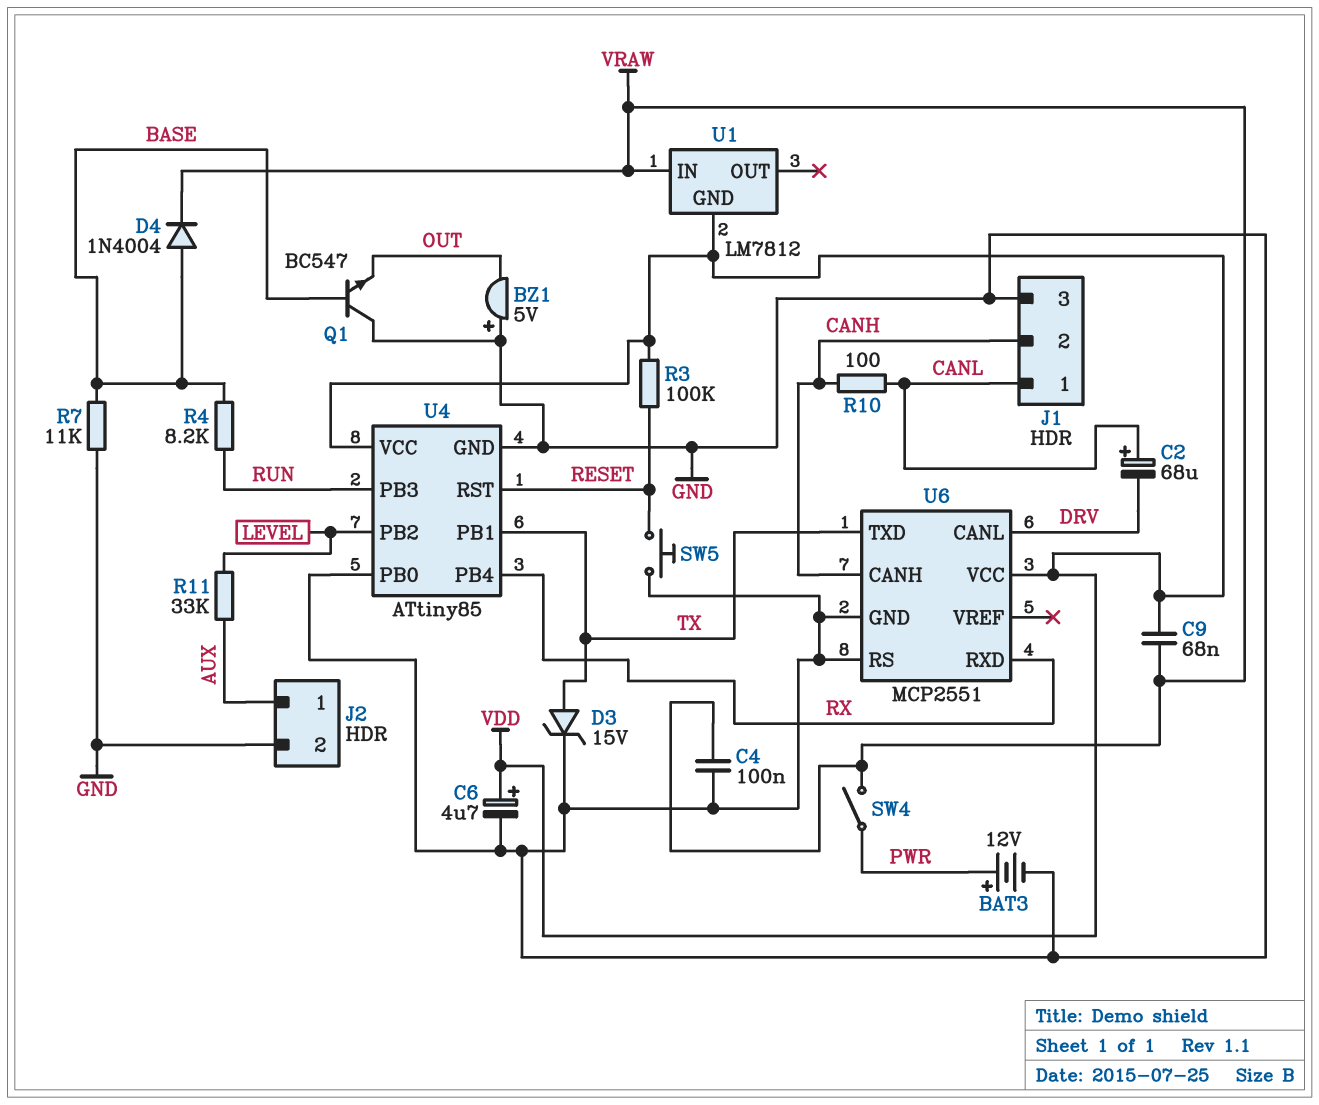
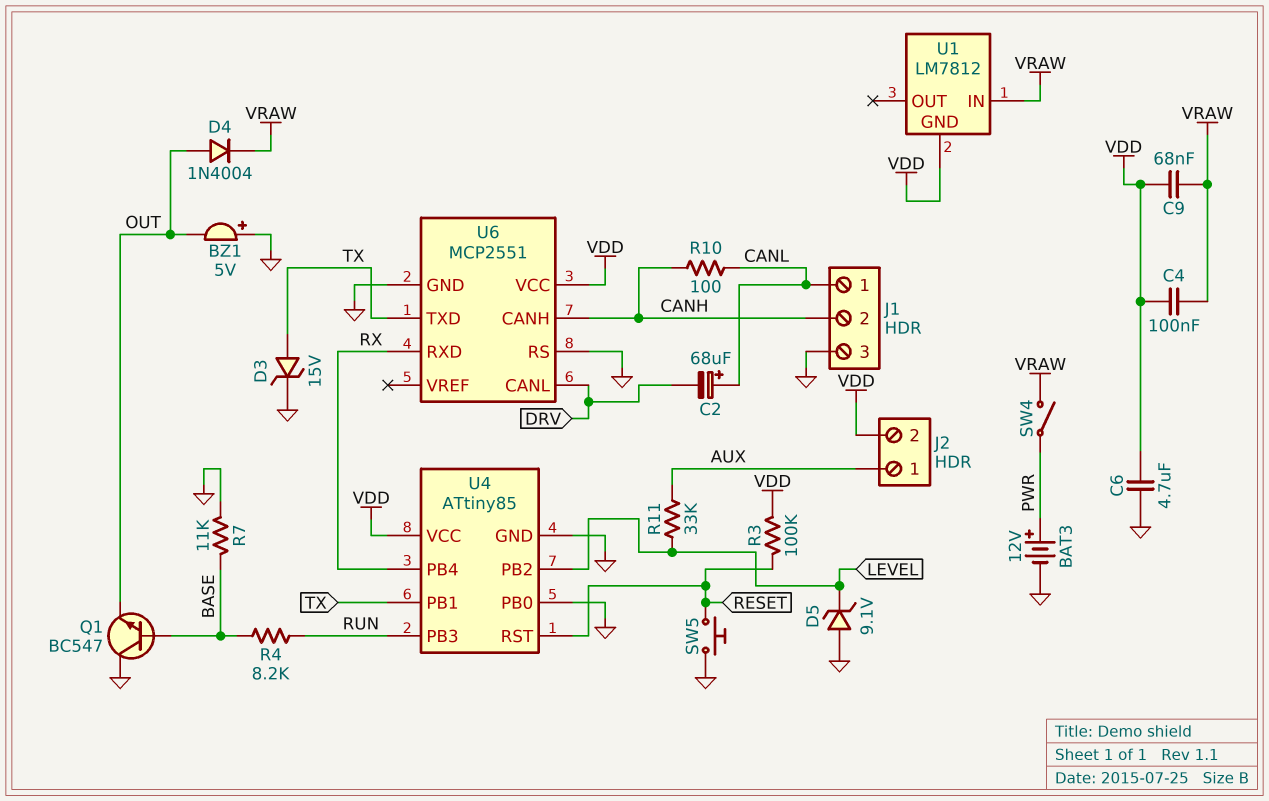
C4: 100nF (GND, VRAW) -> 100nF (VDD, VRAW)
C6: 4.7uF (plus VDD, minus GND) -> 4.7uF (GND, VDD)
D4: diode 1N4004 (A BASE, K VRAW) -> diode 1N4004 (A OUT, K VRAW)
D5: none -> zener 9.1V (A GND, K LEVEL)
J2 pin 2: GND -> VDD

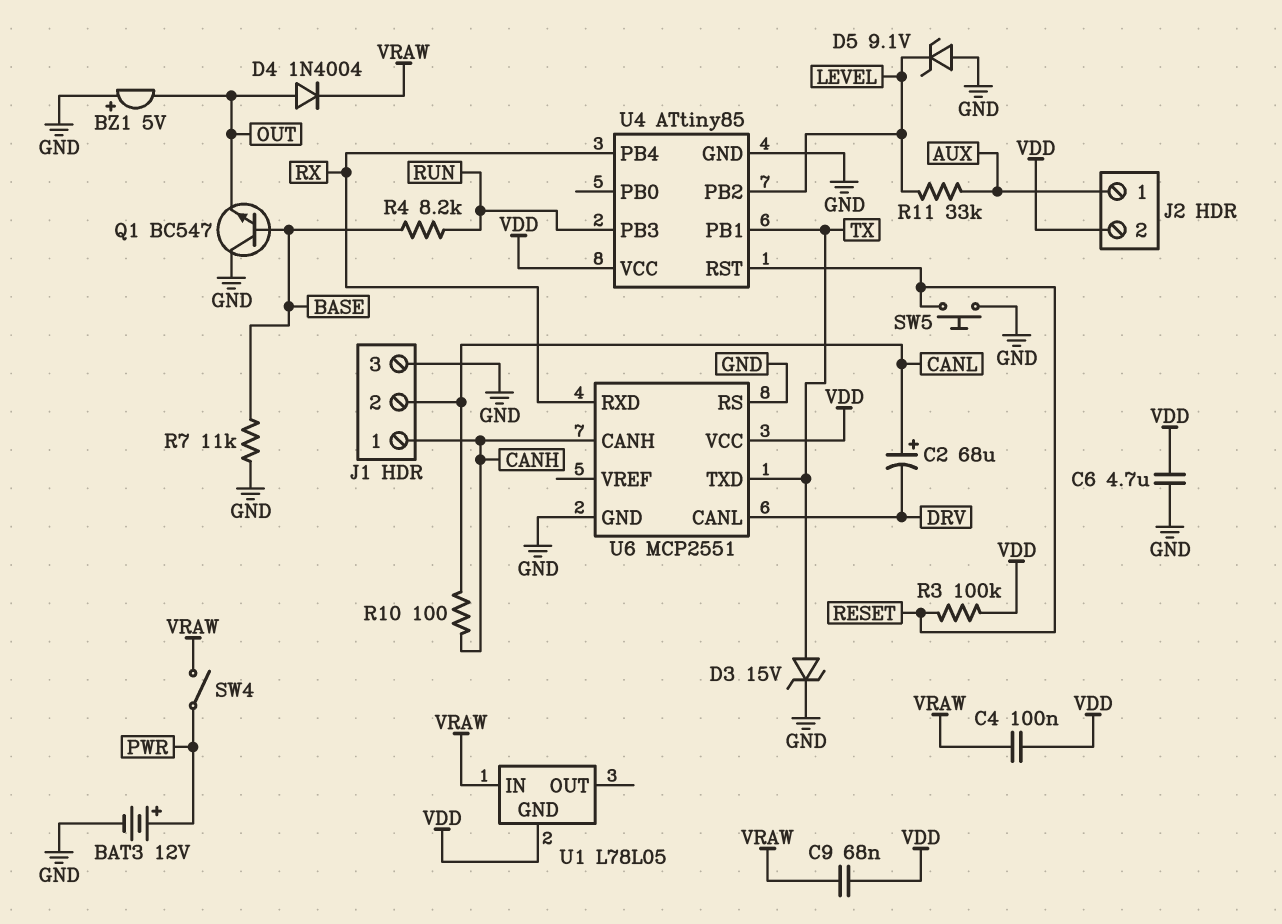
J1 pin 1: CANL -> CANH
J1 pin 2: CANH -> CANL
U1: LM7812 -> L78L05
U4 pin PB0: GND -> none

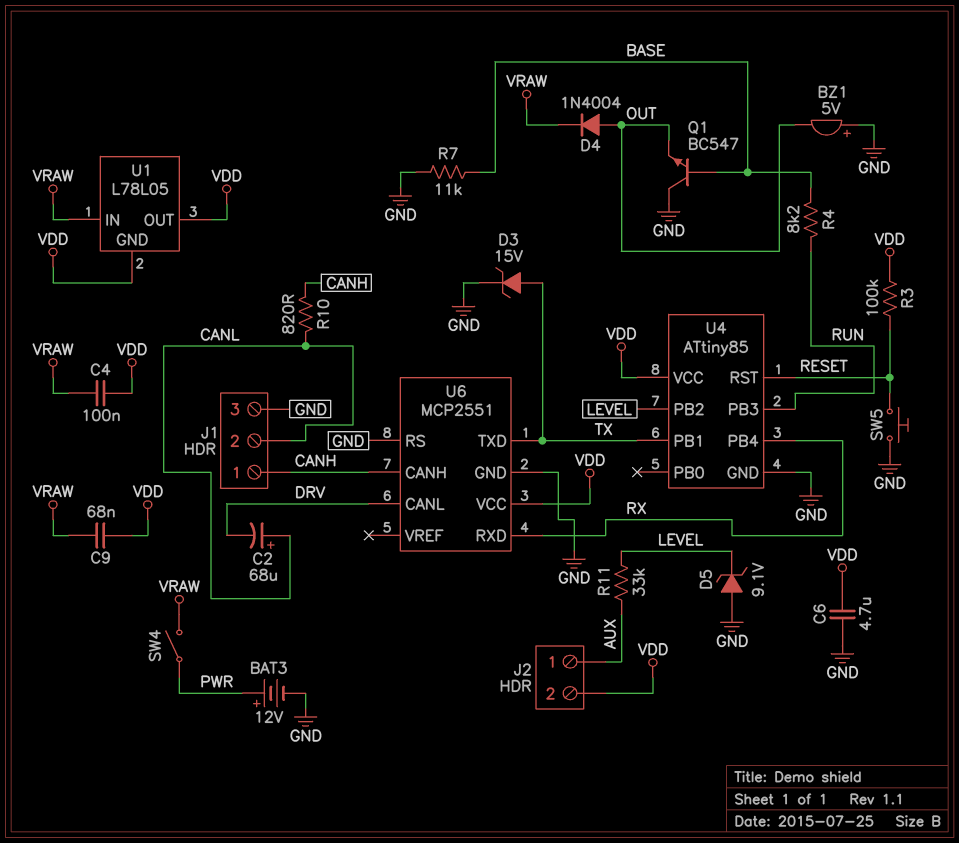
R10: 100 (CANH, CANL) -> 820 (CANH, CANL)
U1 pin OUT: none -> VDD

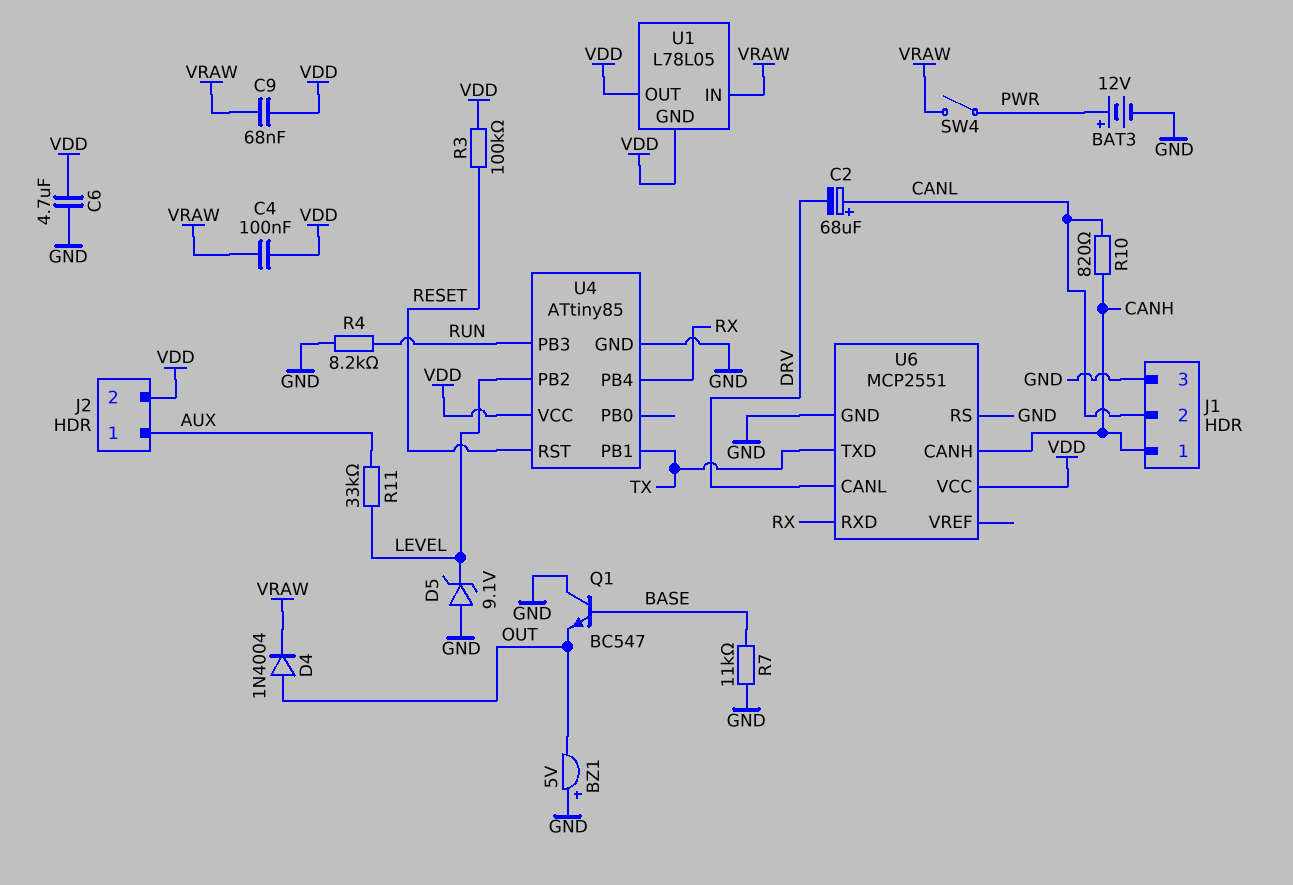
D3: zener 15V (A TX, K GND) -> none
R4: 8.2k (BASE, RUN) -> 8.2k (GND, RUN)
SW5: button (GND, RESET) -> none

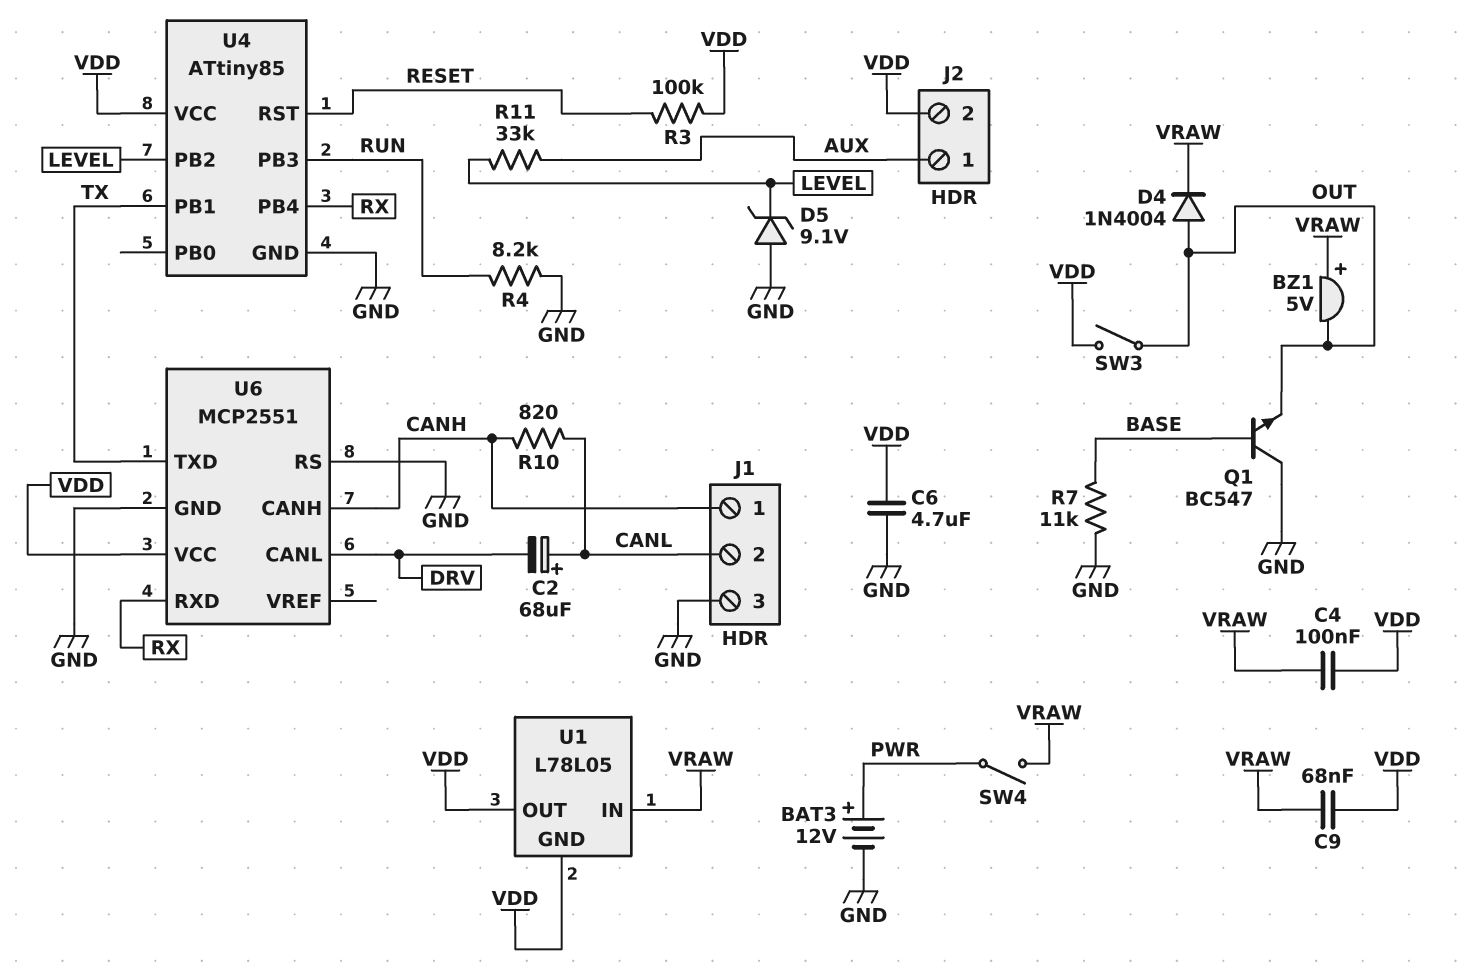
BZ1: buzzer 5V (plus GND, minus OUT) -> buzzer 5V (plus VRAW, minus OUT)
SW3: none -> switch (OUT, VDD)

